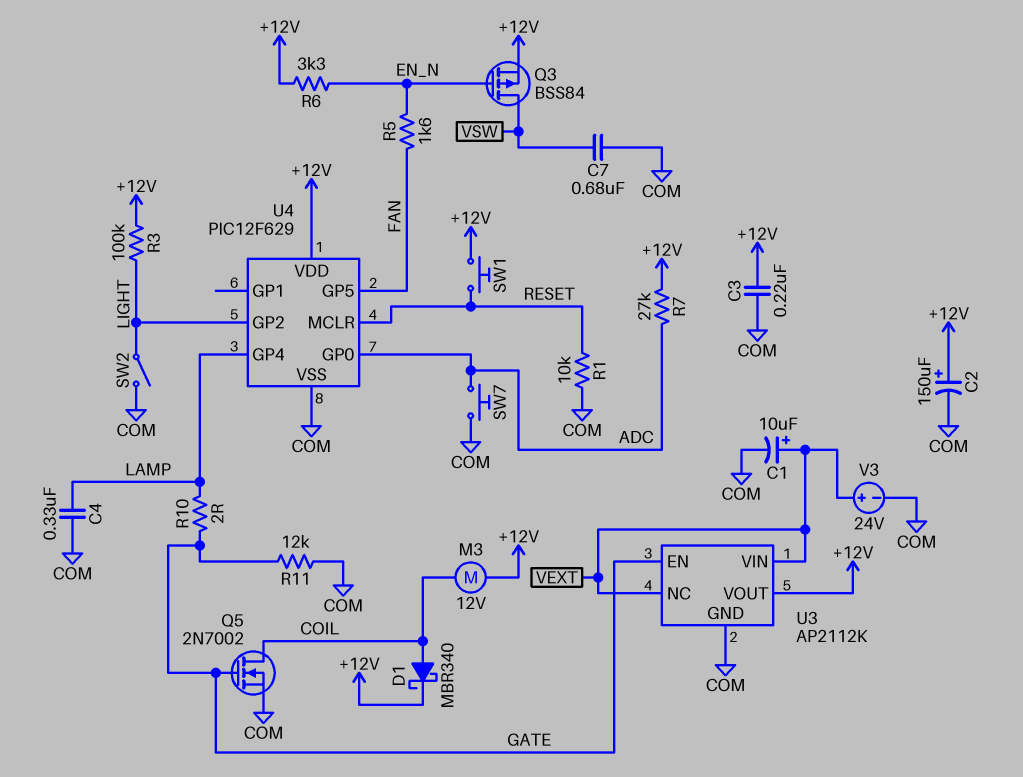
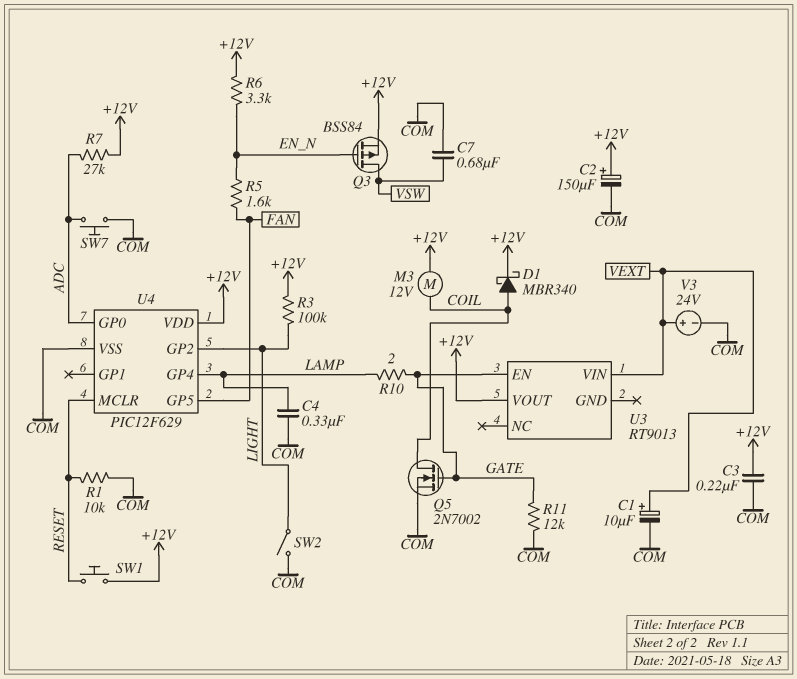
U3: AP2112K -> RT9013
U3 pin GND: COM -> none
U3 pin NC: VEXT -> none

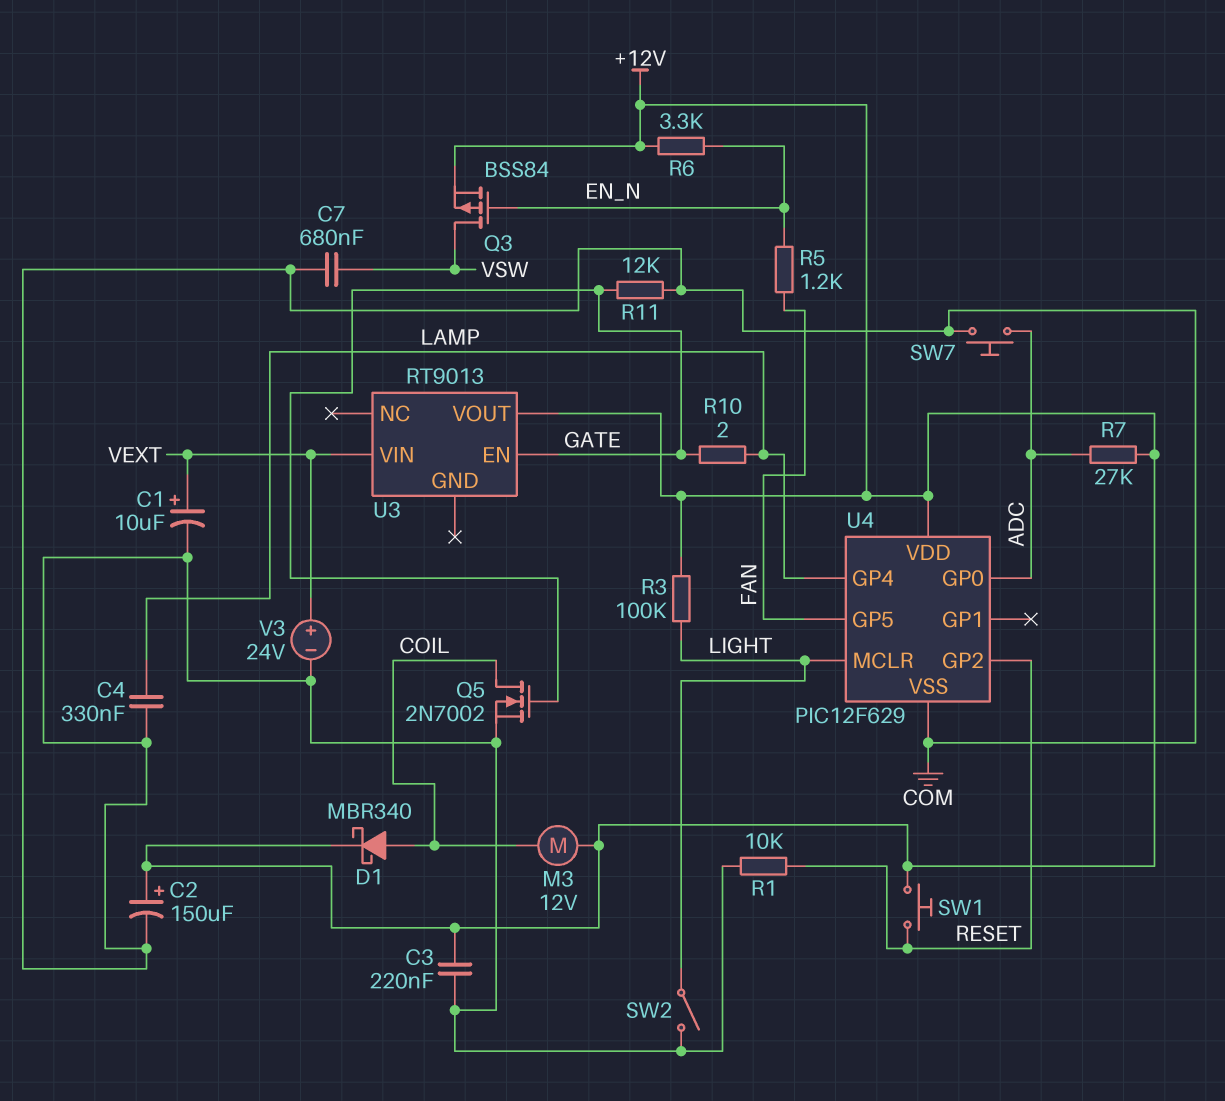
R5: 1.6k (EN_N, FAN) -> 1.2k (EN_N, FAN)
U4 pin GP2: LIGHT -> RESET
U4 pin MCLR: RESET -> LIGHT

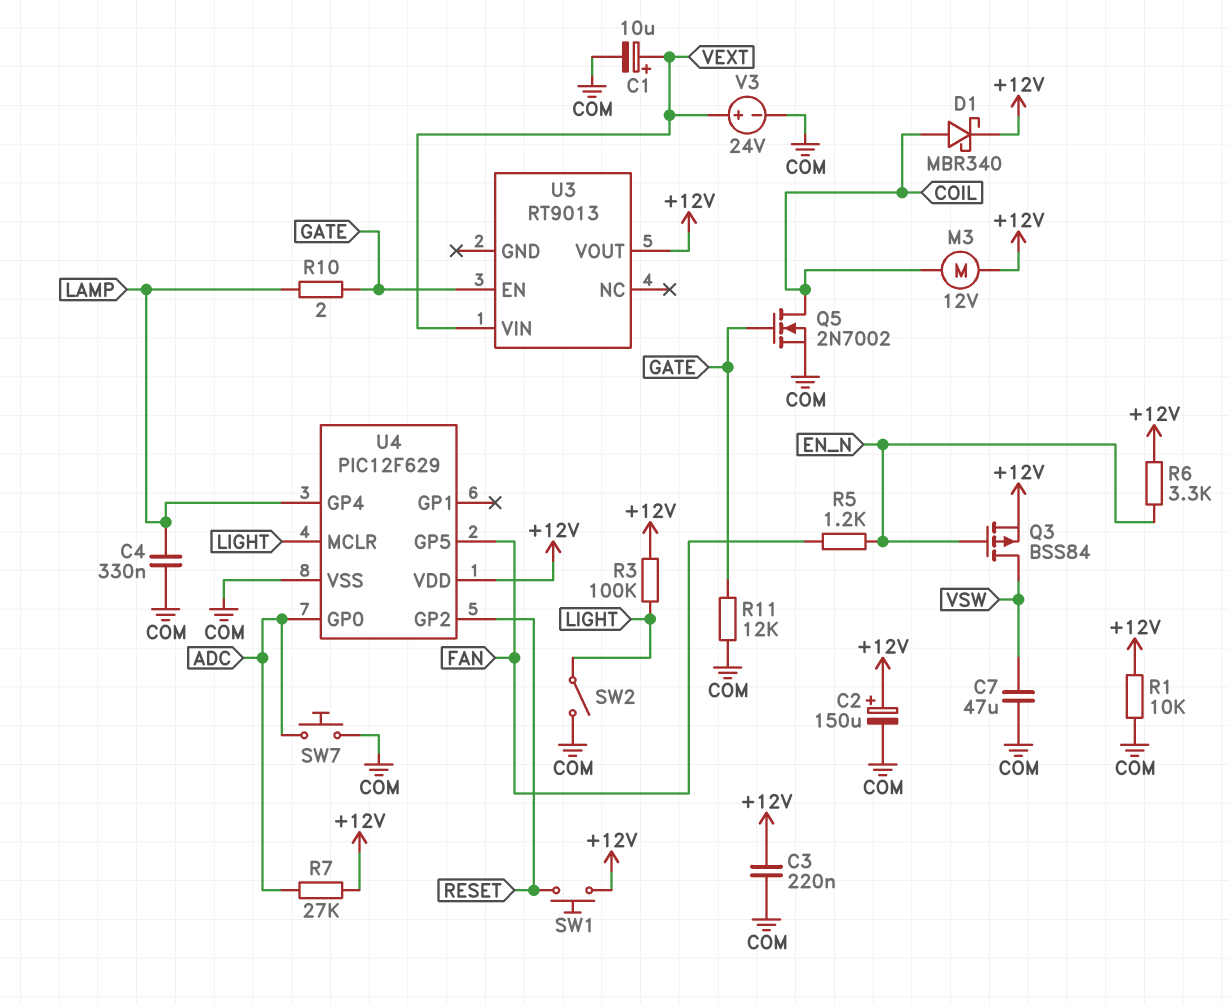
C7: 680nF (COM, VSW) -> 47uF (COM, VSW)
R1: 10k (COM, RESET) -> 10k (+12V, COM)

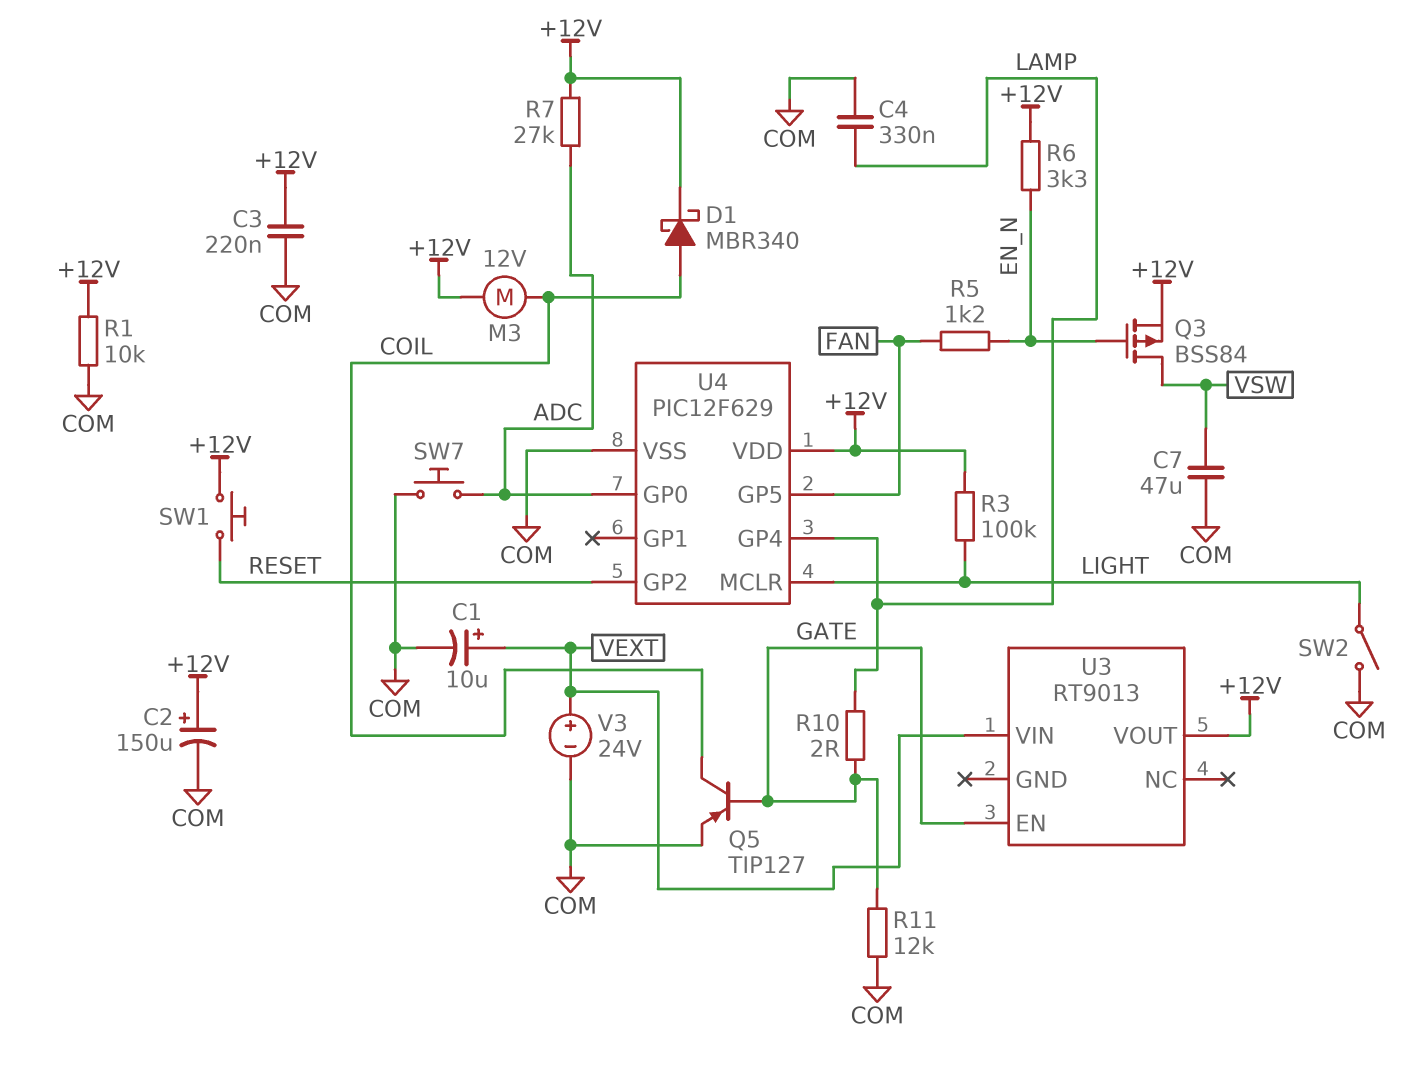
Q5: NMOS 2N7002 (G GATE, D COIL, S COM) -> PNP TIP127 (B GATE, C COIL, E COM)

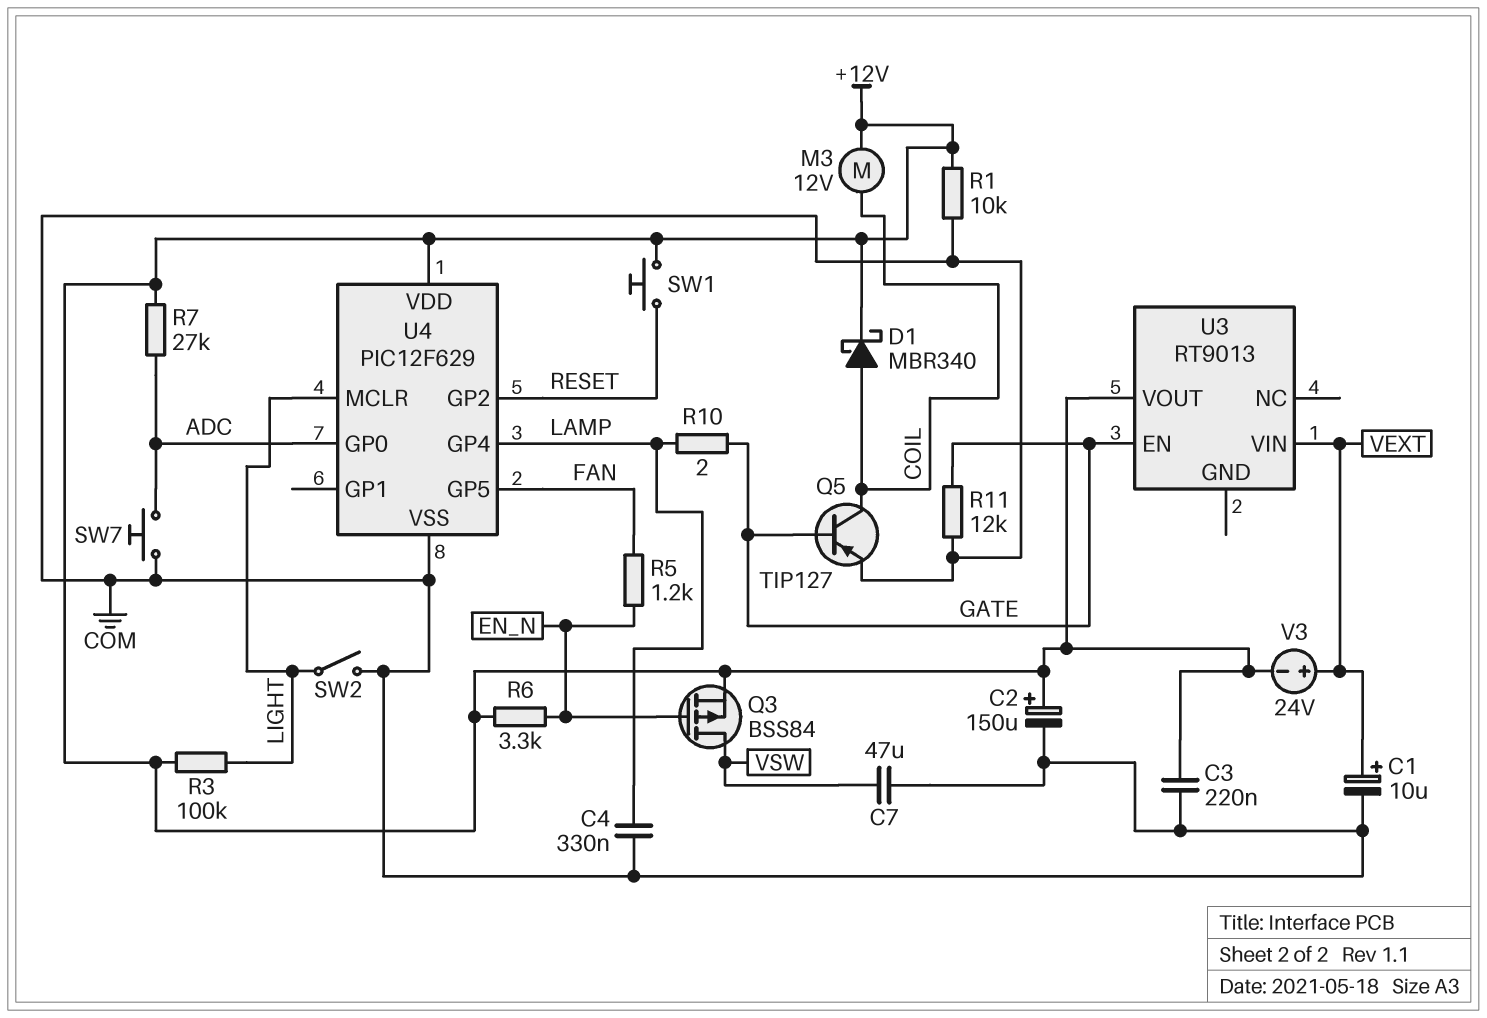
V3: 24V (plus VEXT, minus COM) -> 24V (plus VEXT, minus +12V)

